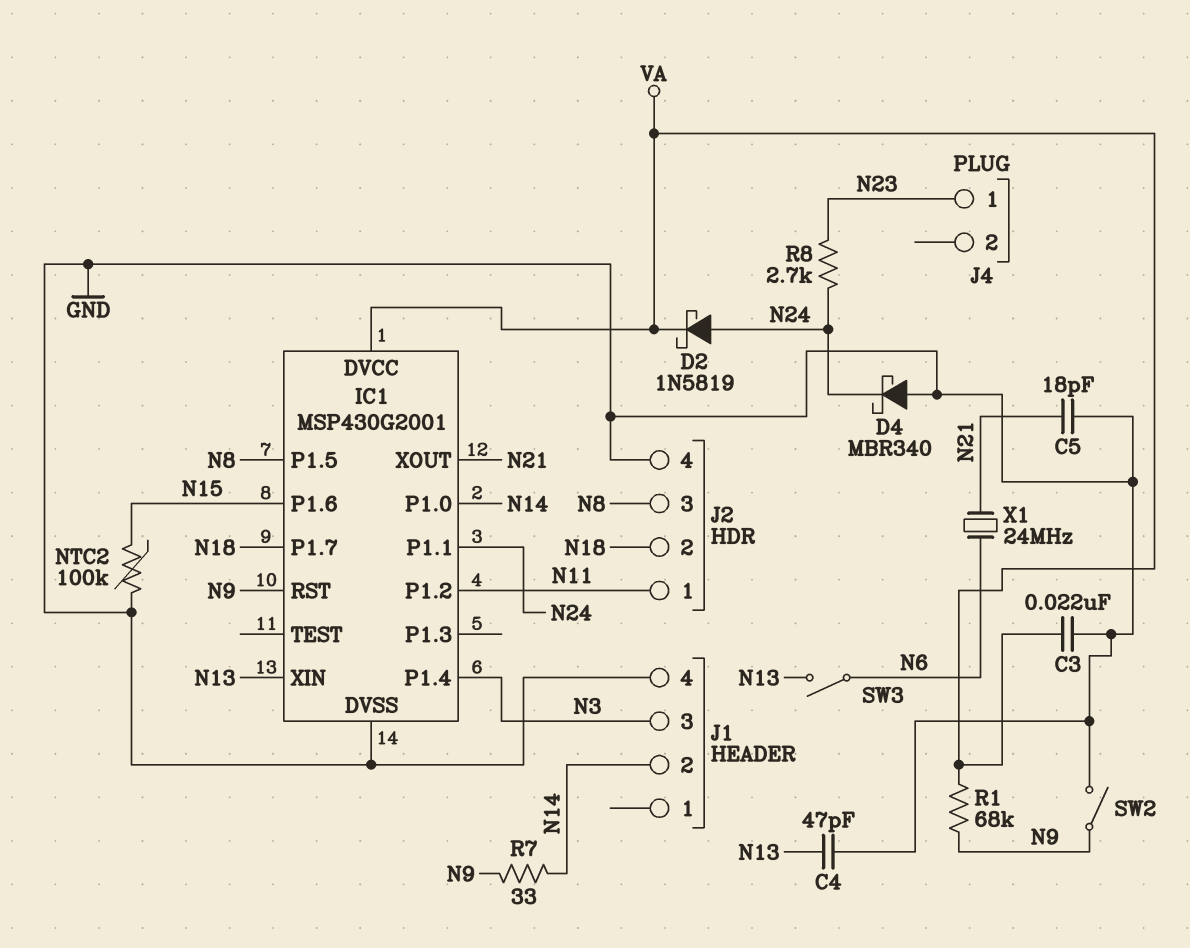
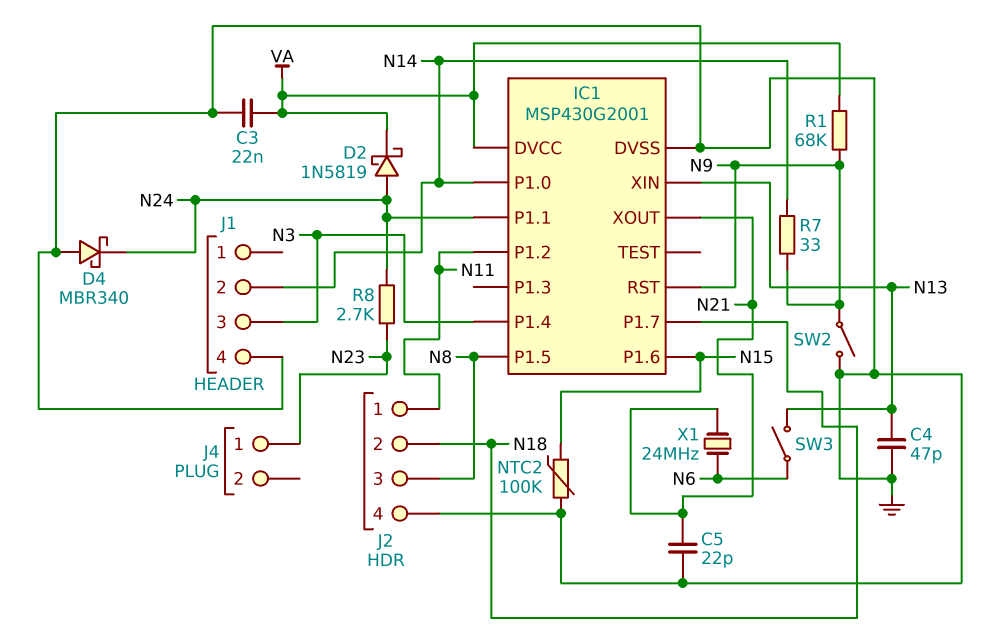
C5: 18pF (GND, N21) -> 22pF (GND, N21)

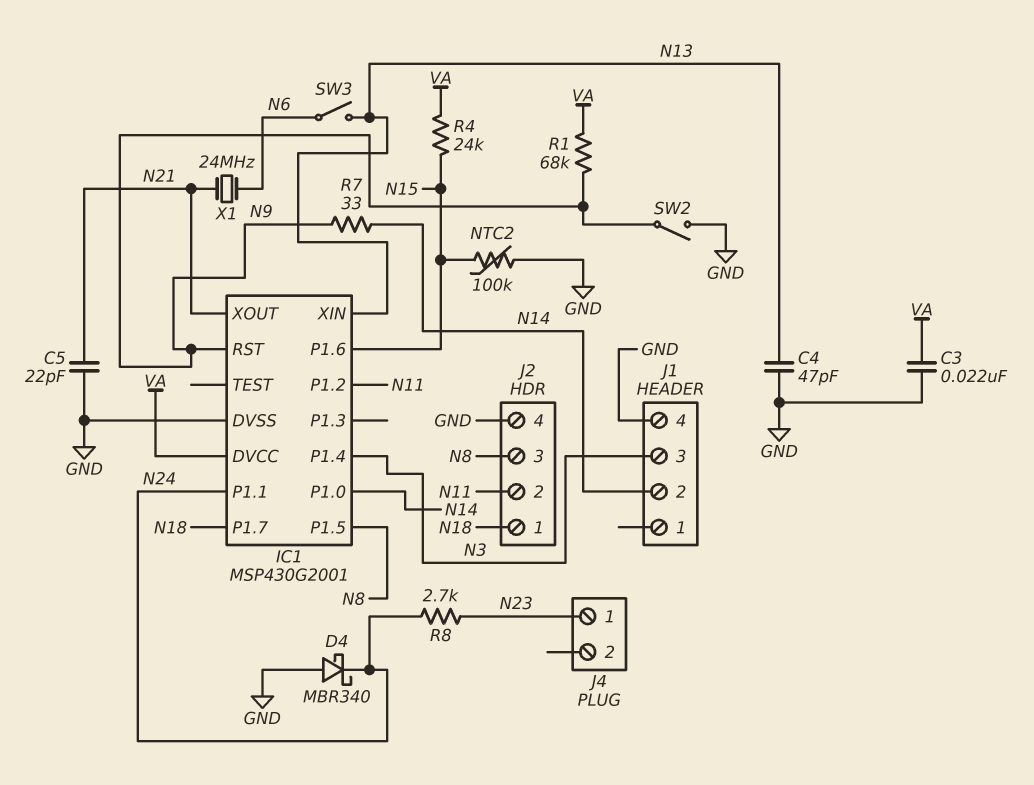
D2: schottky 1N5819 (A N24, K VA) -> none
J2 pin 1: N11 -> N18
J2 pin 2: N18 -> N11
R4: none -> 24k (N15, VA)

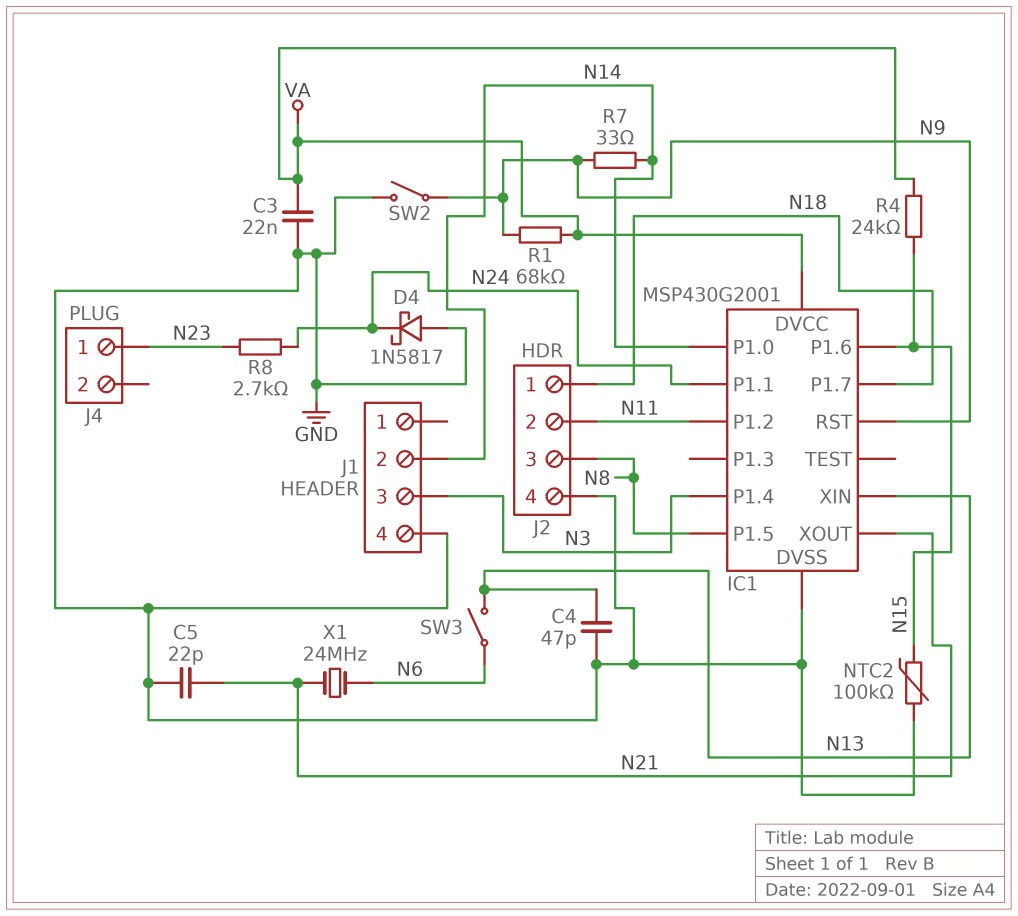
D4: schottky MBR340 (A GND, K N24) -> schottky 1N5817 (A GND, K N24)

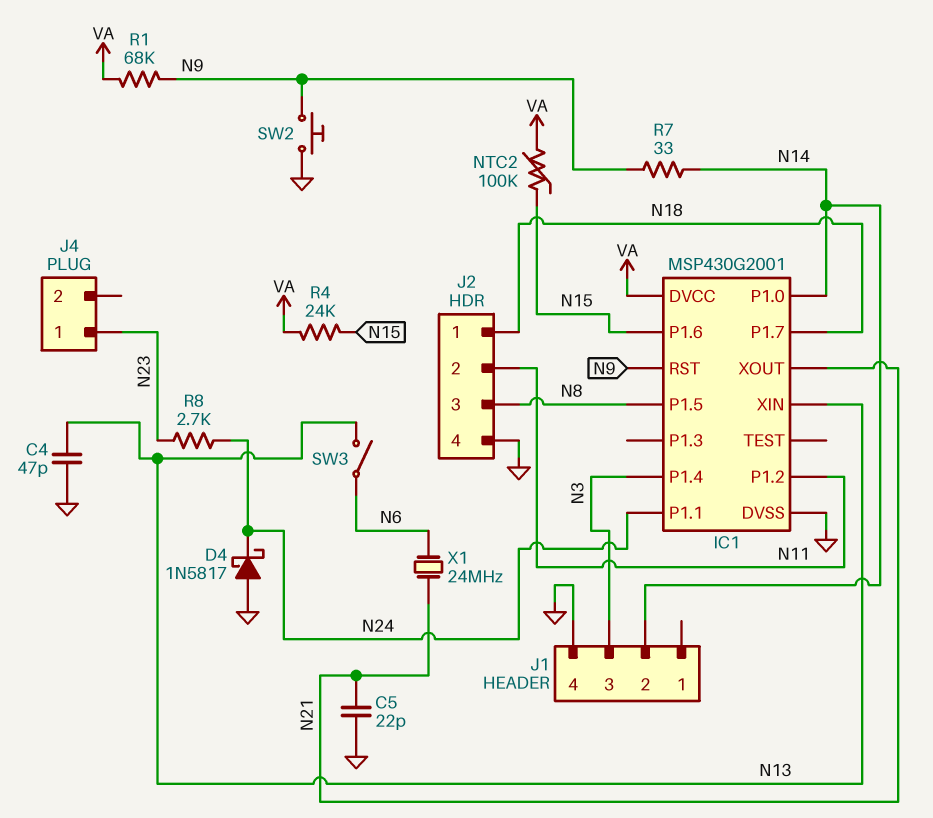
C3: 22nF (GND, VA) -> none
NTC2: 100k (GND, N15) -> 100k (N15, VA)
SW2: switch (GND, N9) -> button (GND, N9)

